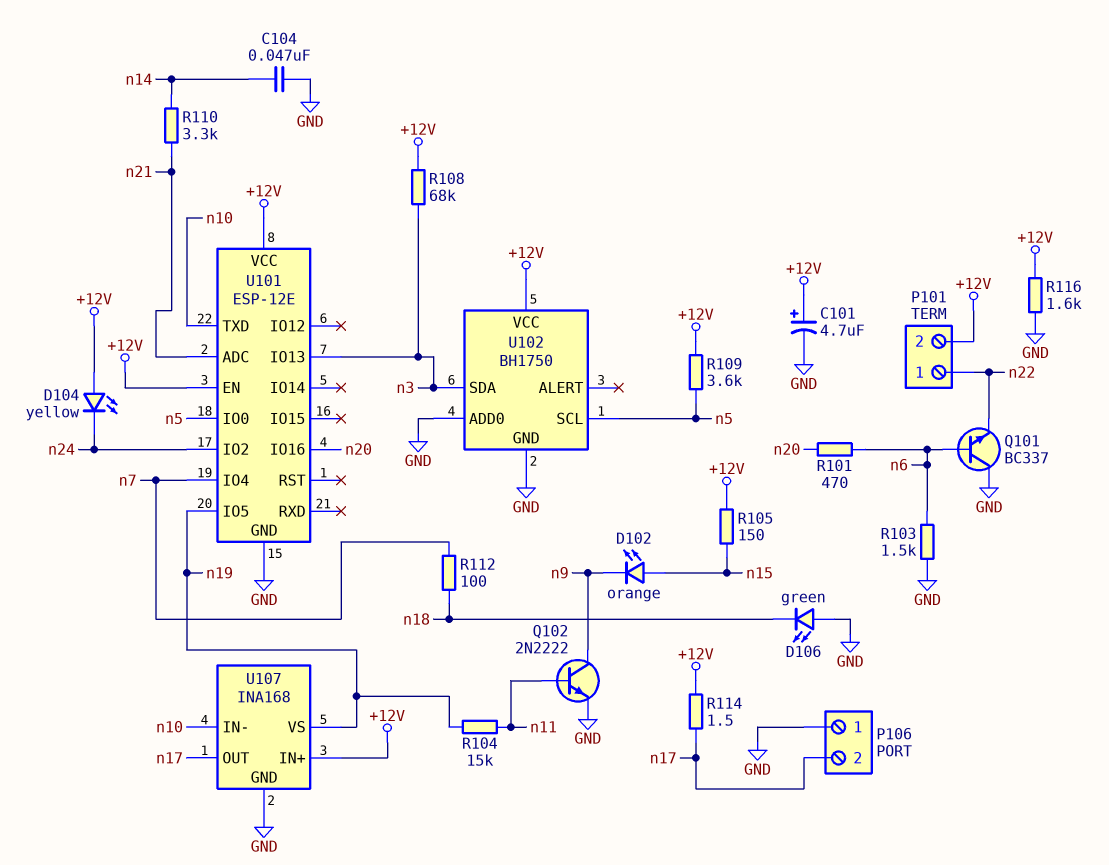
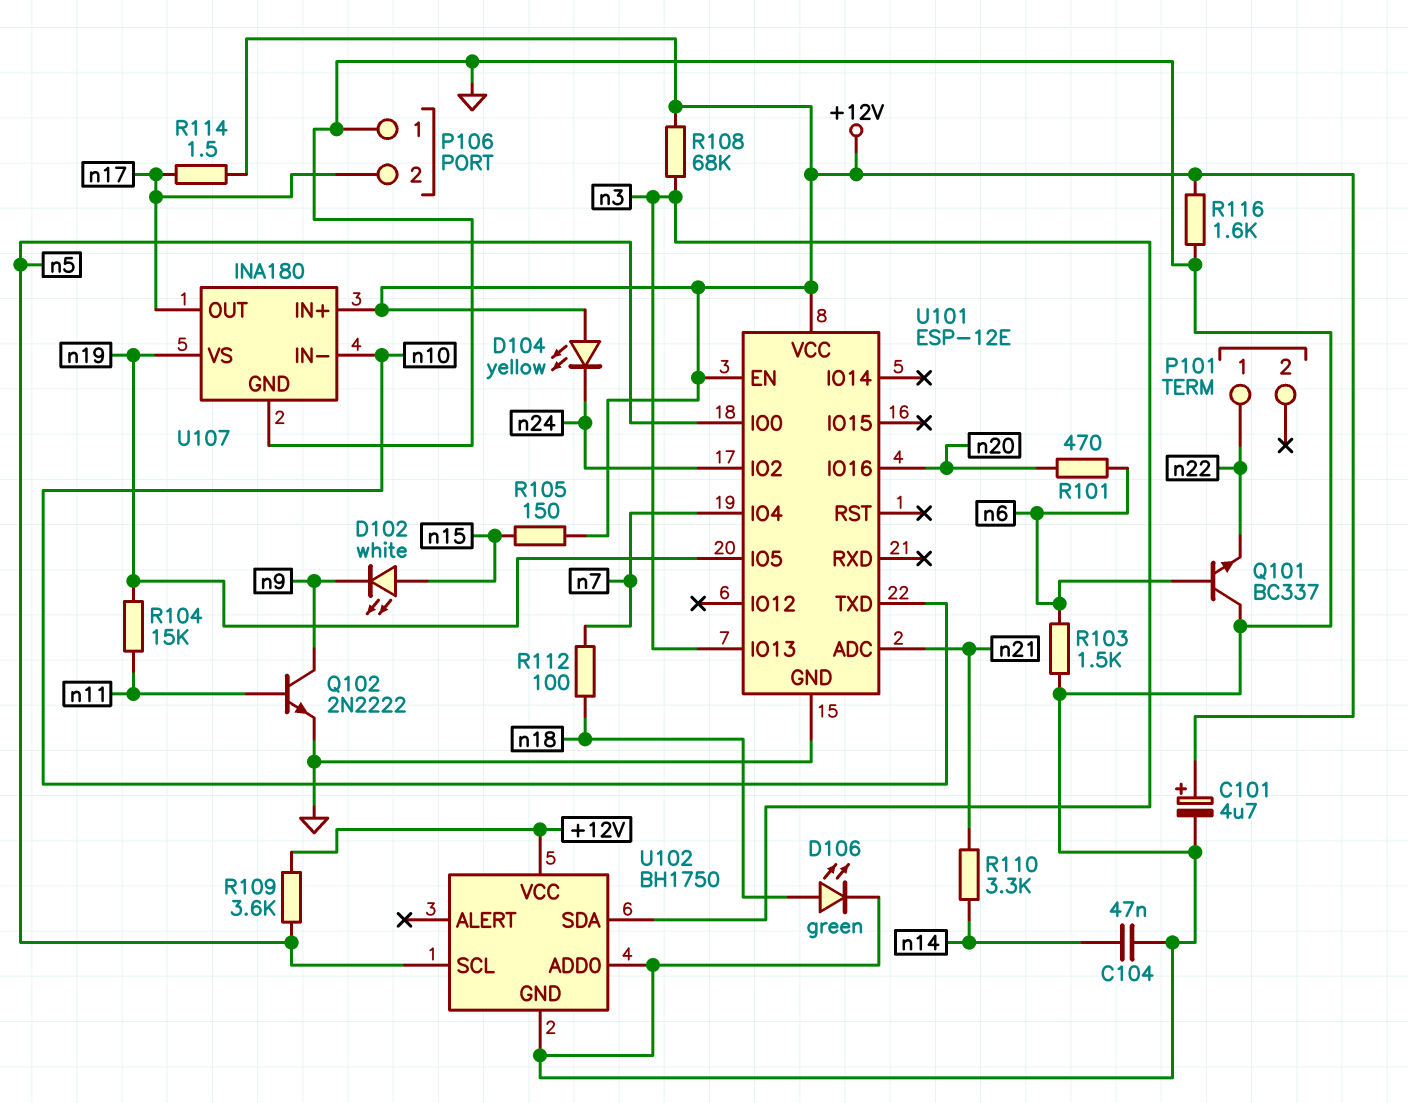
D102: LED orange (A n15, K n9) -> LED white (A n15, K n9)
D106: LED green (A GND, K n18) -> LED green (A n18, K GND)
P101 pin 2: +12V -> none
U107: INA168 -> INA180

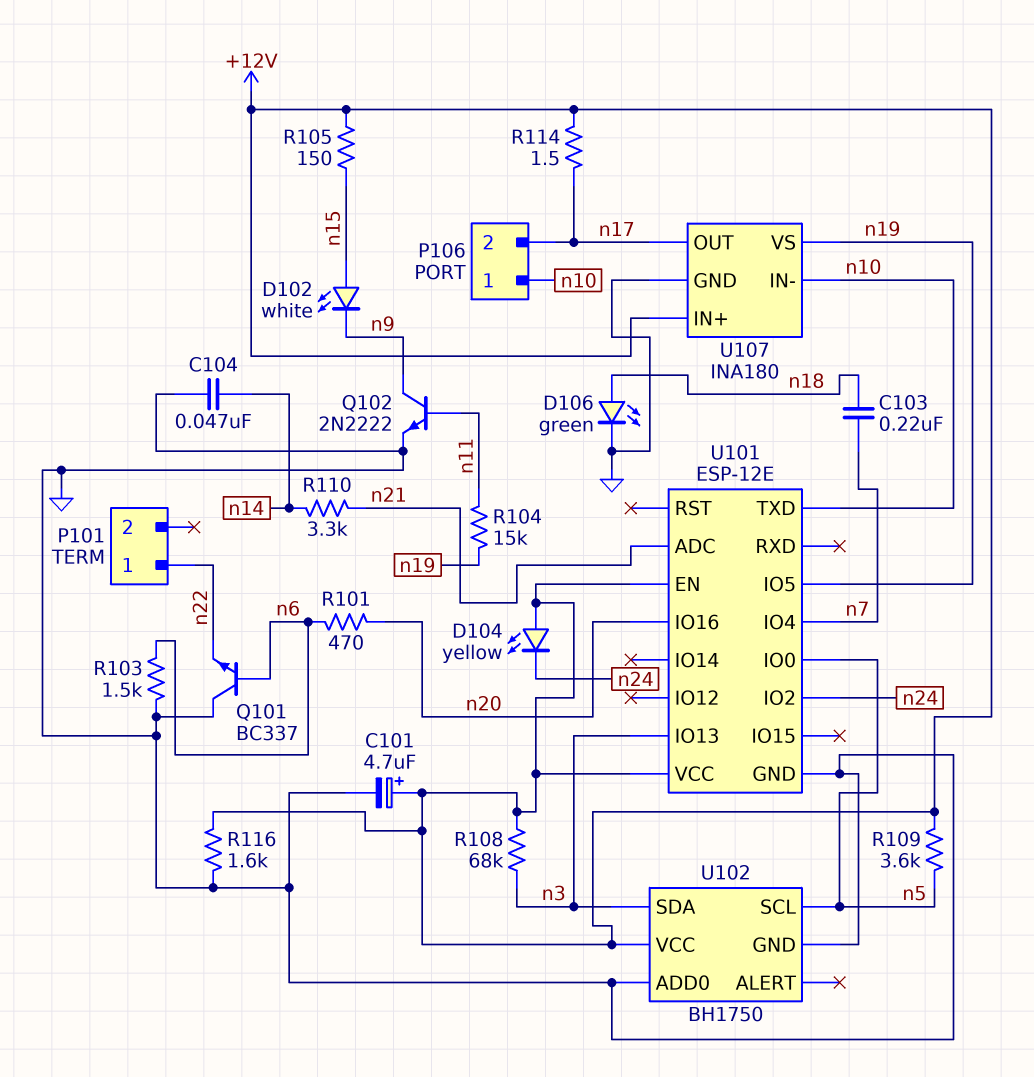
C103: none -> 220nF (n7, n18)
P106 pin 1: GND -> n10
R112: 100 (n7, n18) -> none

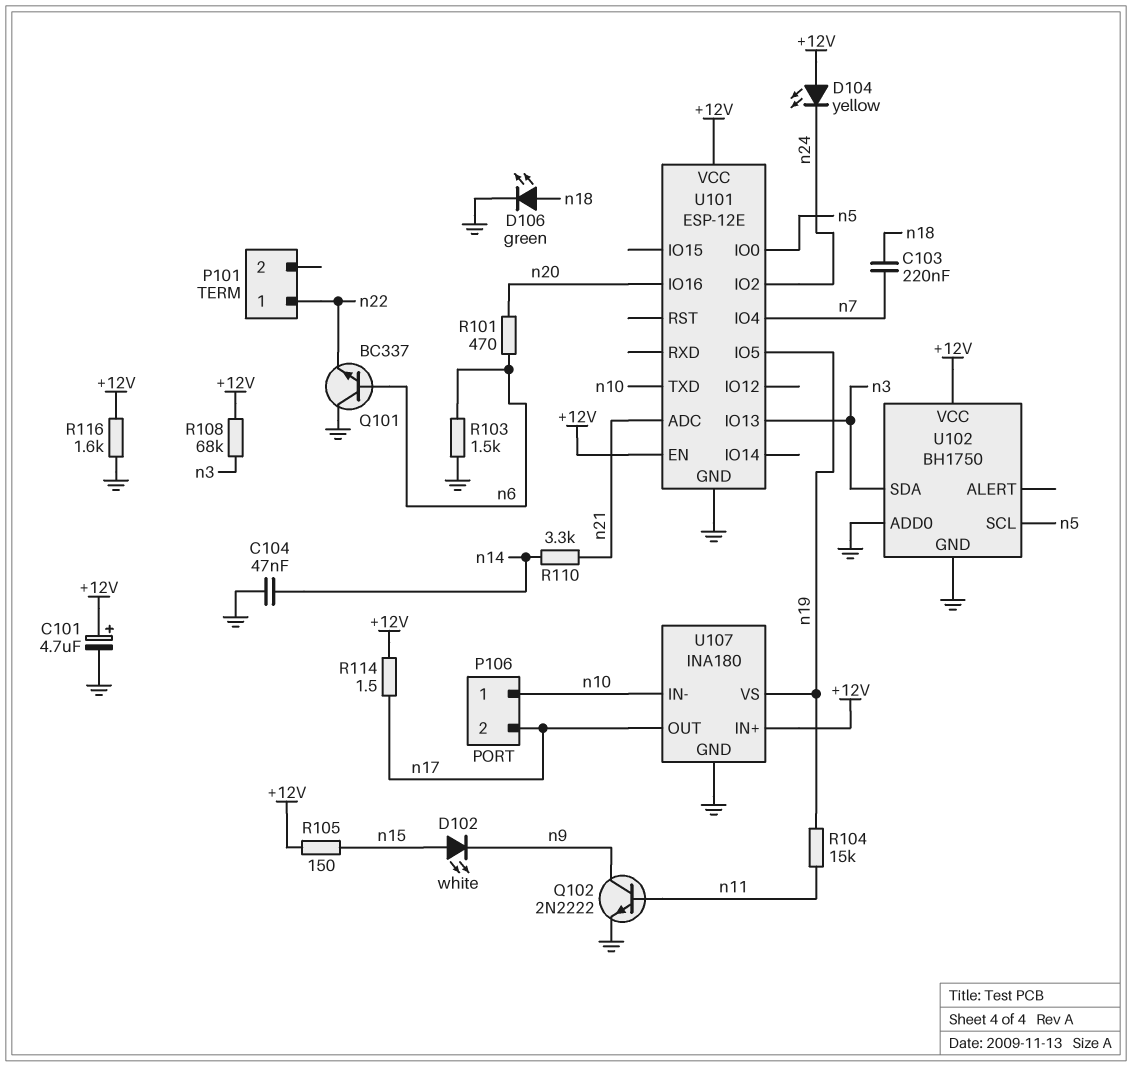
R109: 3.6k (+12V, n5) -> none

